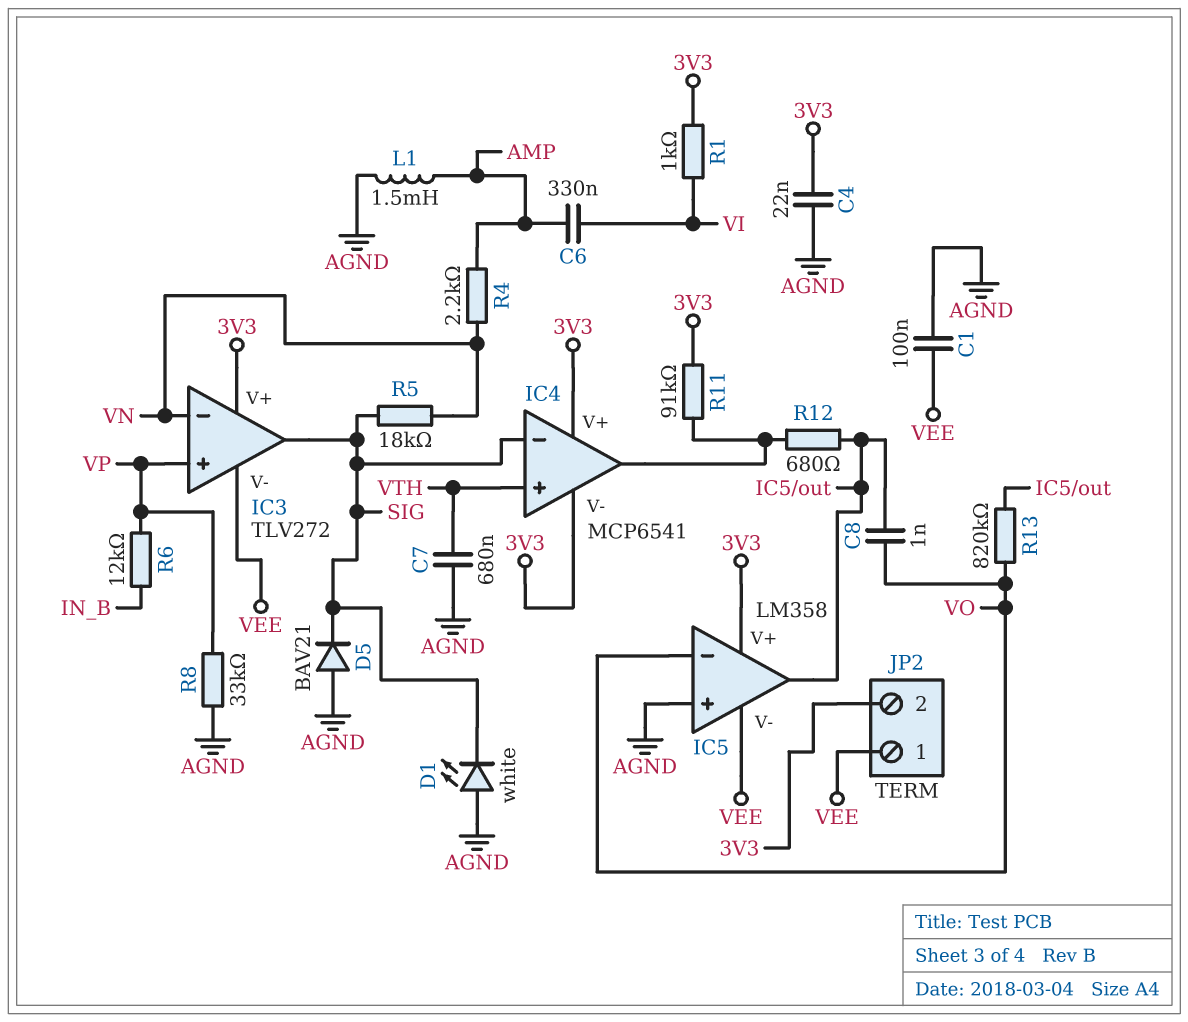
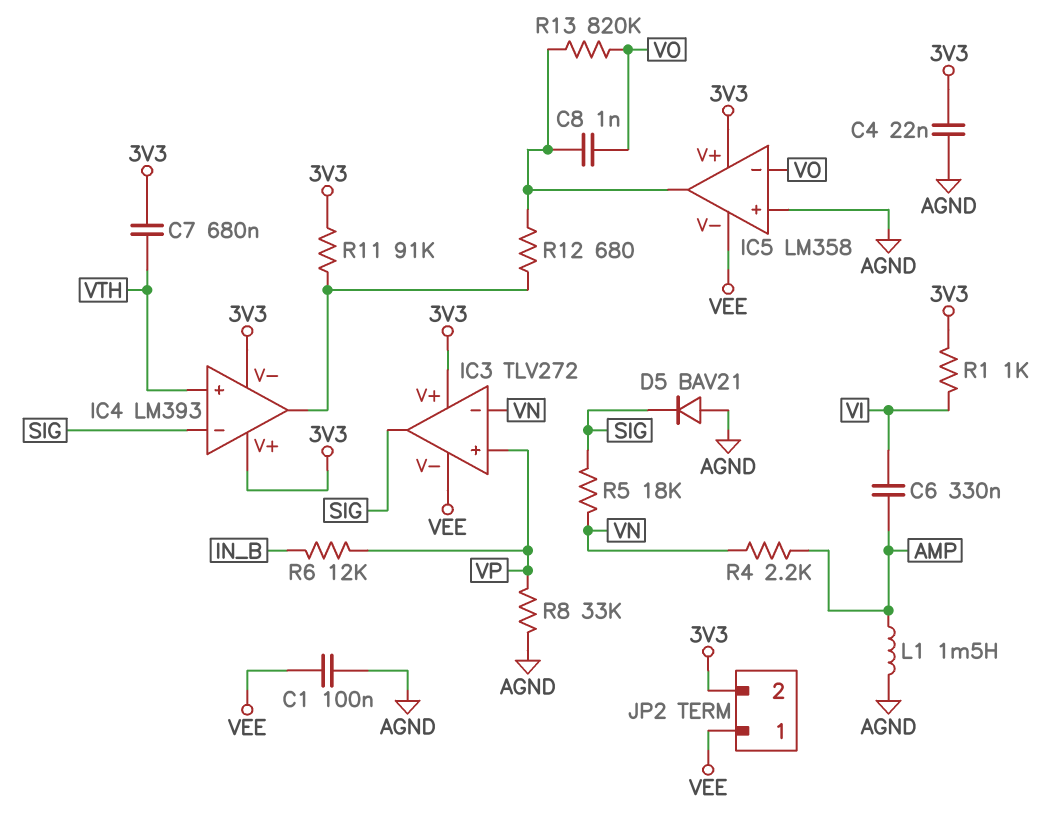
C7: 680nF (AGND, VTH) -> 680nF (3V3, VTH)
D1: LED white (A AGND, K SIG) -> none
IC4: MCP6541 -> LM393

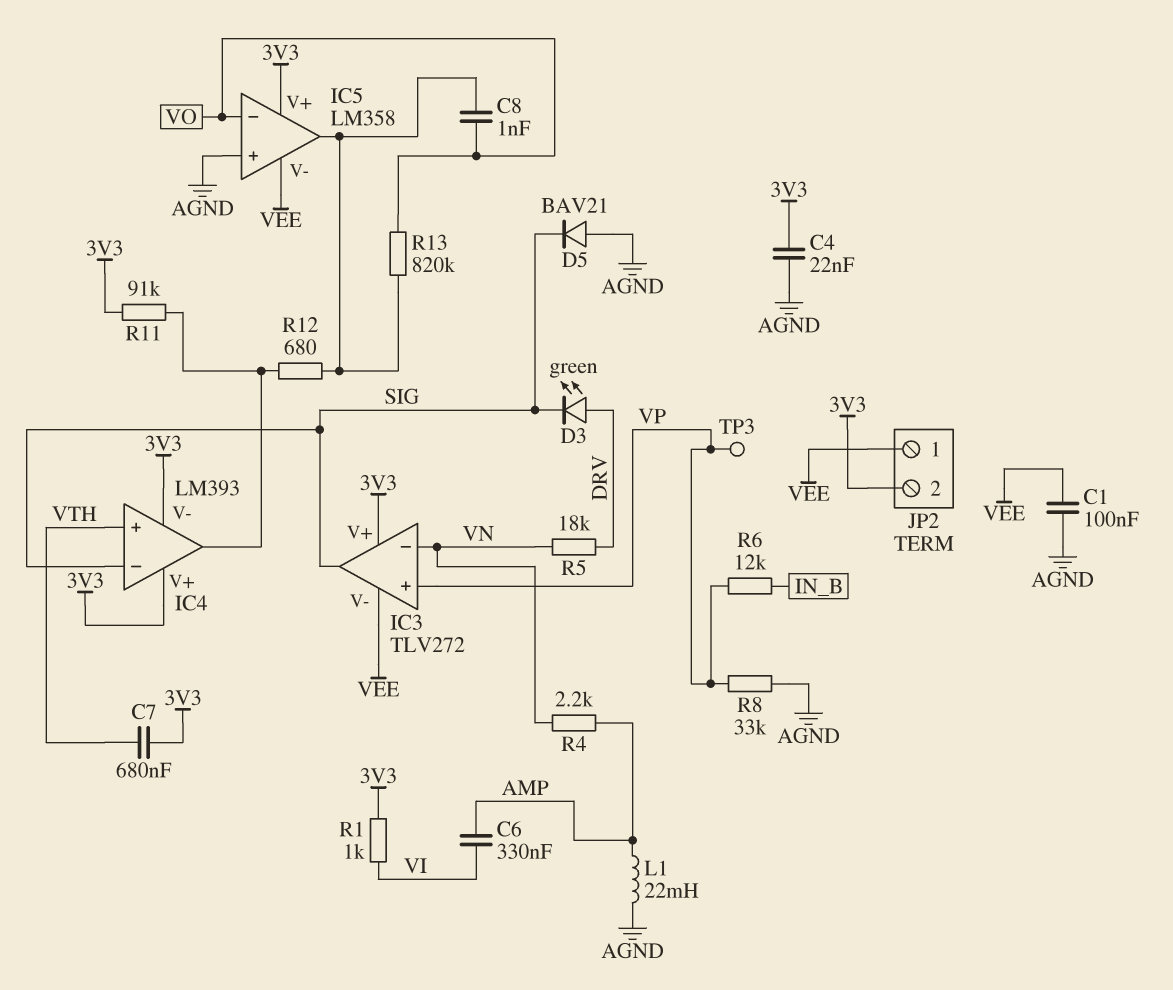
D3: none -> LED green (A DRV, K SIG)
L1: 1.5mH (AGND, AMP) -> 22mH (AGND, AMP)
R5: 18k (SIG, VN) -> 18k (DRV, VN)
TP3: none -> test point (VP)

